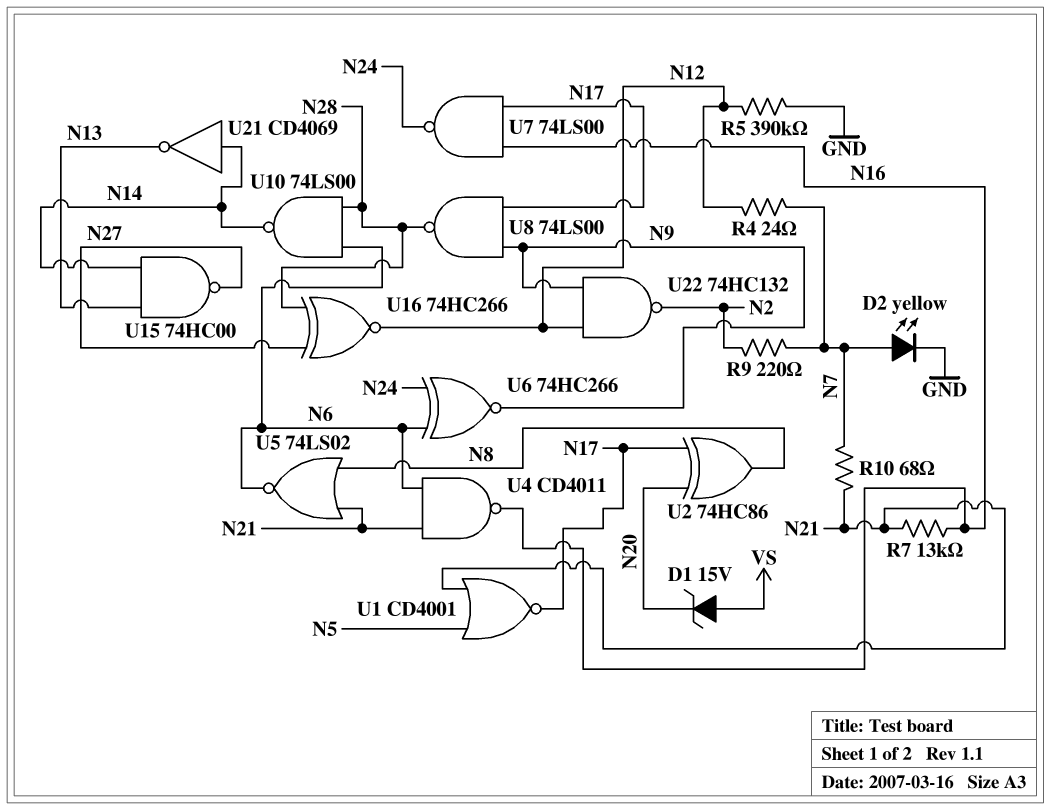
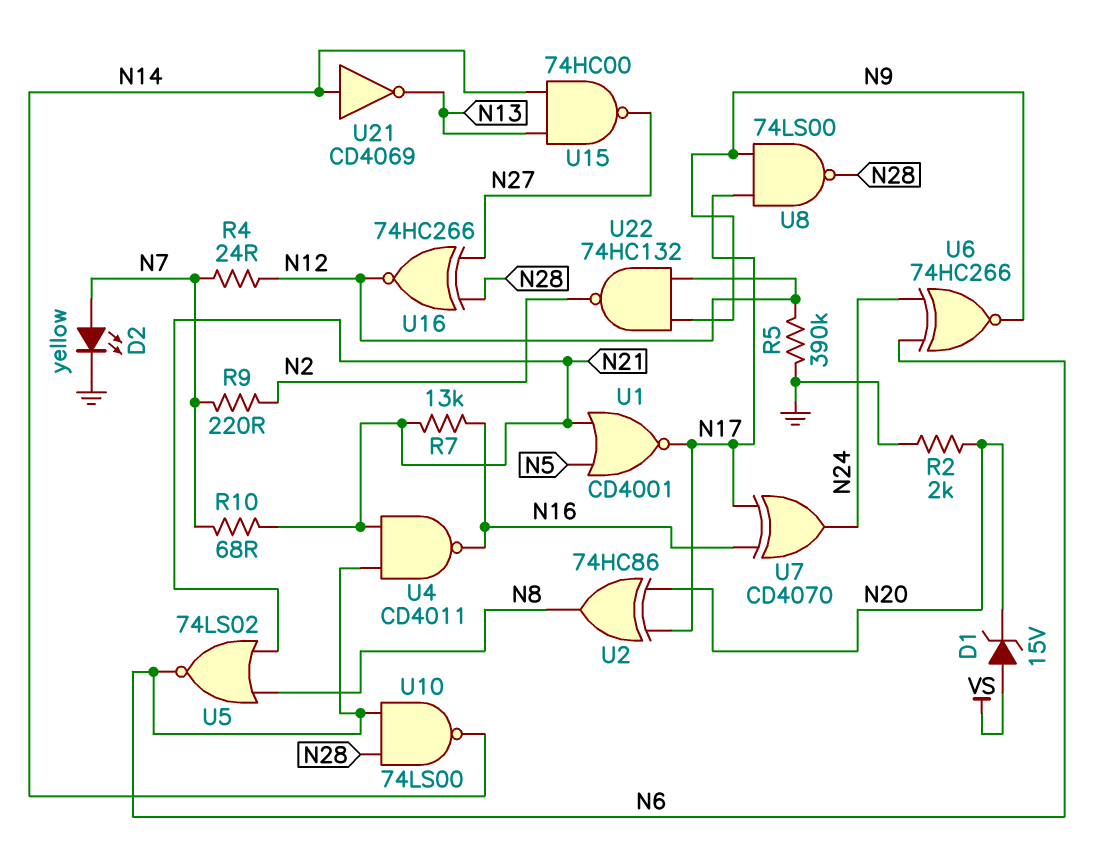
R2: none -> 2k (GND, N20)
U7: NAND 74LS00 (in N16, in N17, out N24) -> XOR CD4070 (in N16, in N17, out N24)

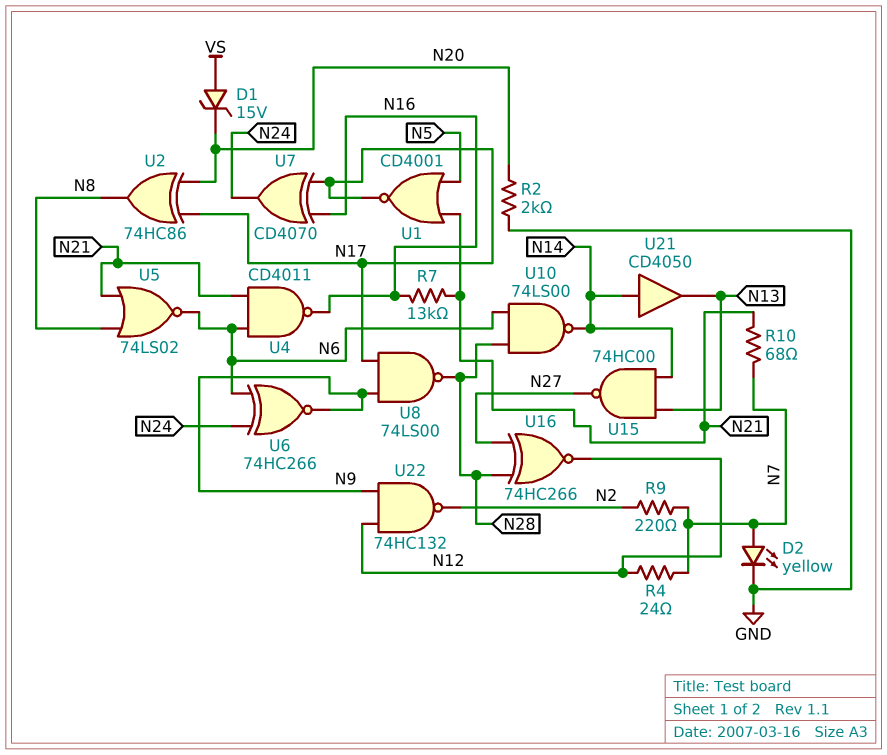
R5: 390k (GND, N12) -> none
U21: NOT CD4069 (in N14, out N13) -> buffer CD4050 (in N14, out N13)

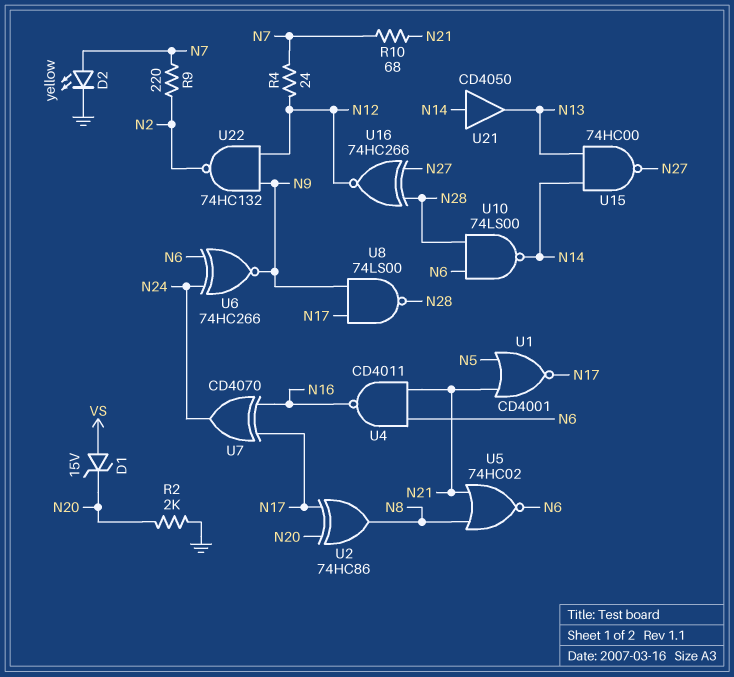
R7: 13k (N16, N21) -> none
U5: NOR 74LS02 (in N8, in N21, out N6) -> NOR 74HC02 (in N8, in N21, out N6)

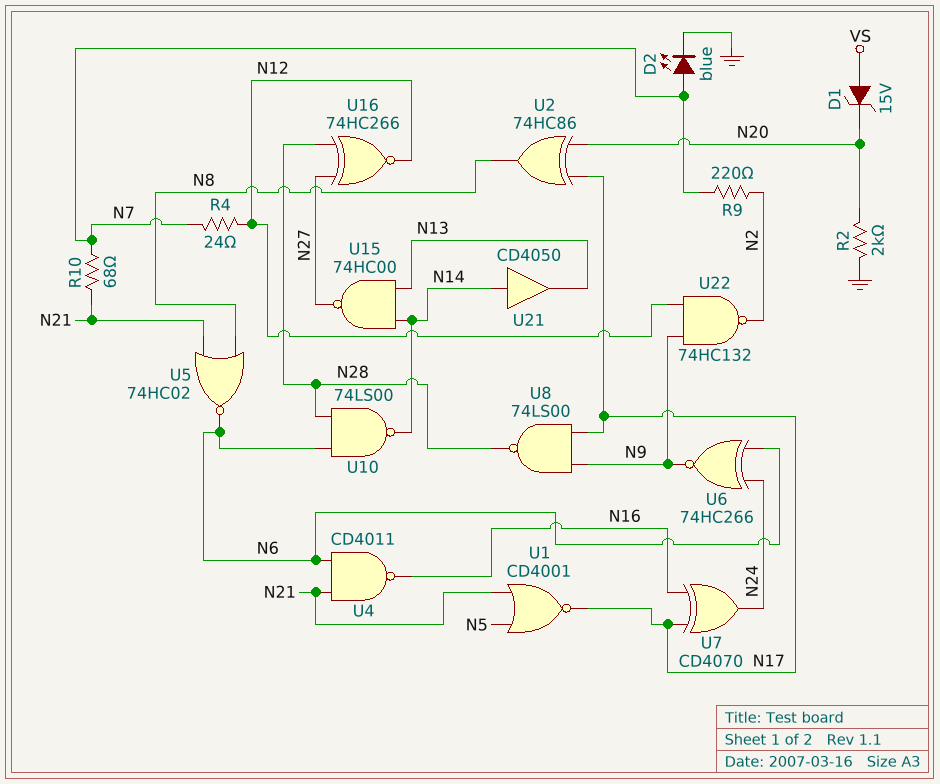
D2: LED yellow (A N7, K GND) -> LED blue (A N7, K GND)

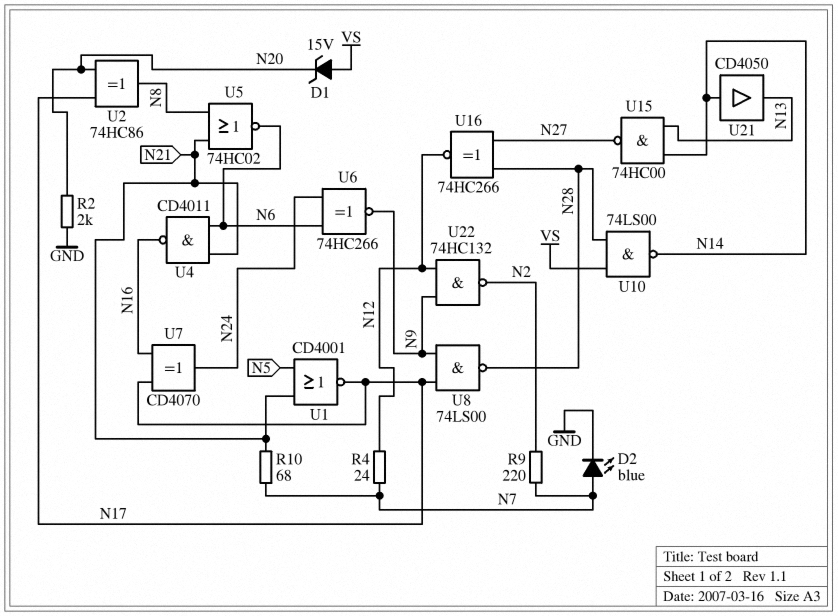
U10: NAND 74LS00 (in N6, in N28, out N14) -> NAND 74LS00 (in N28, in VS, out N14)

